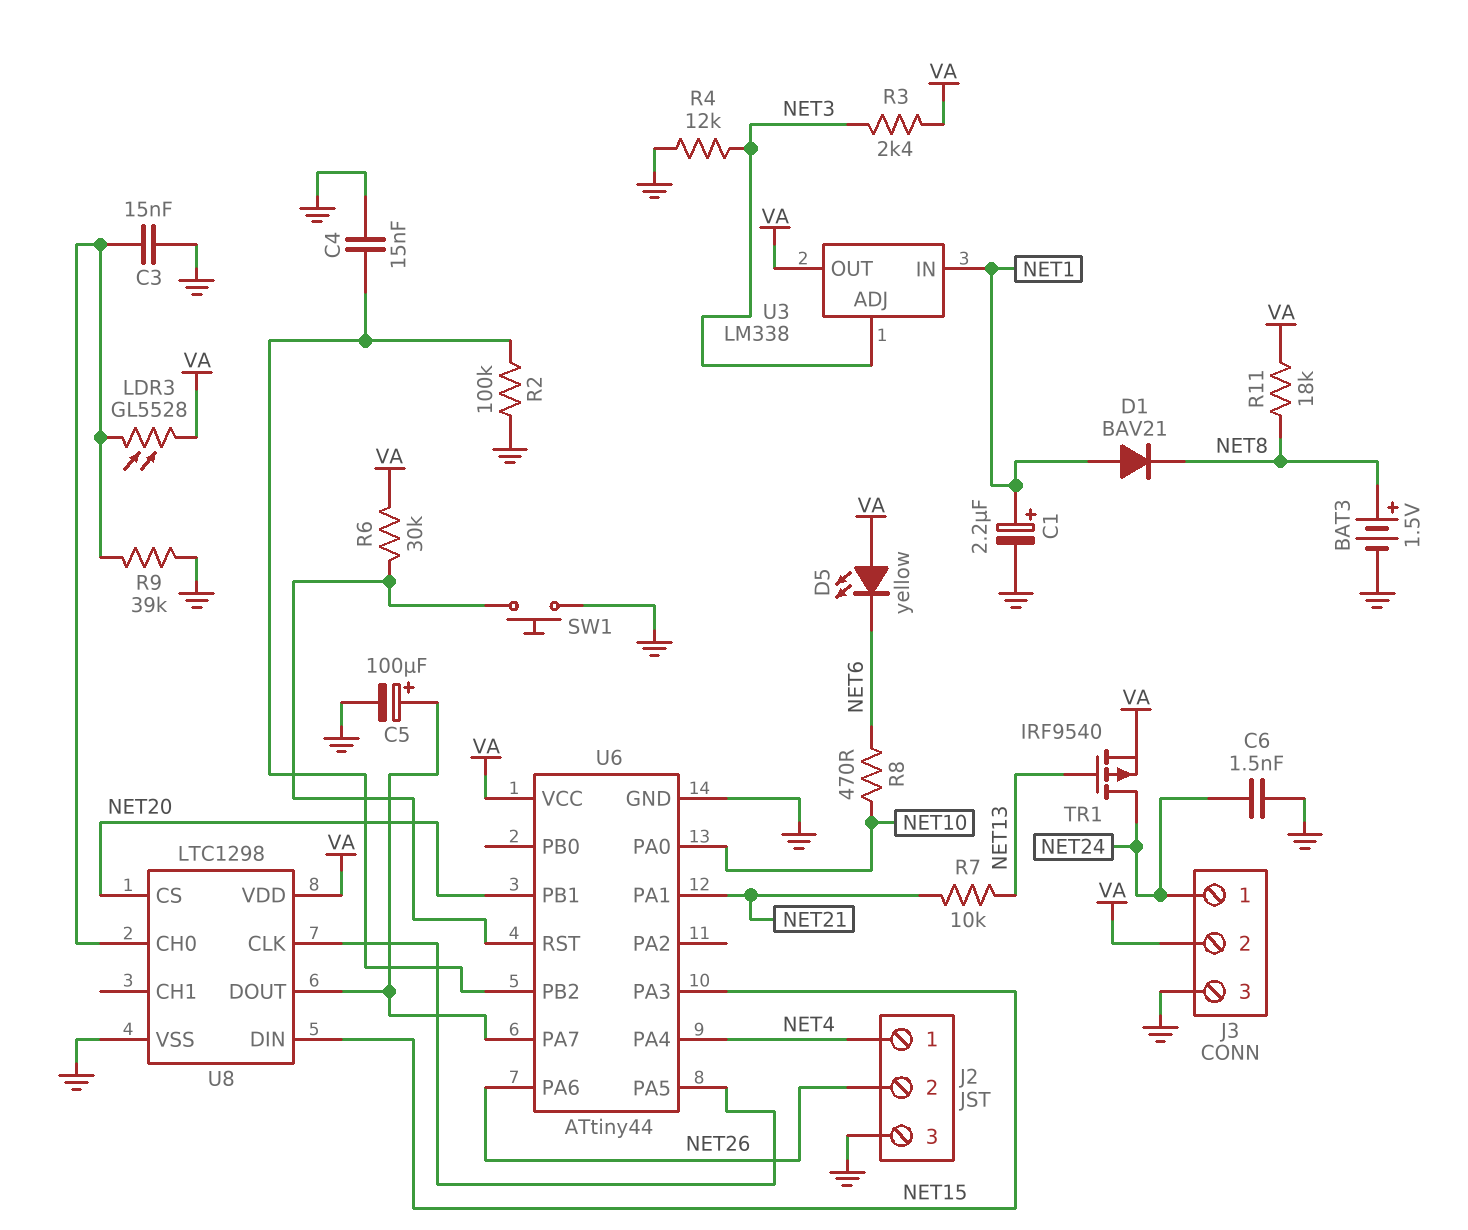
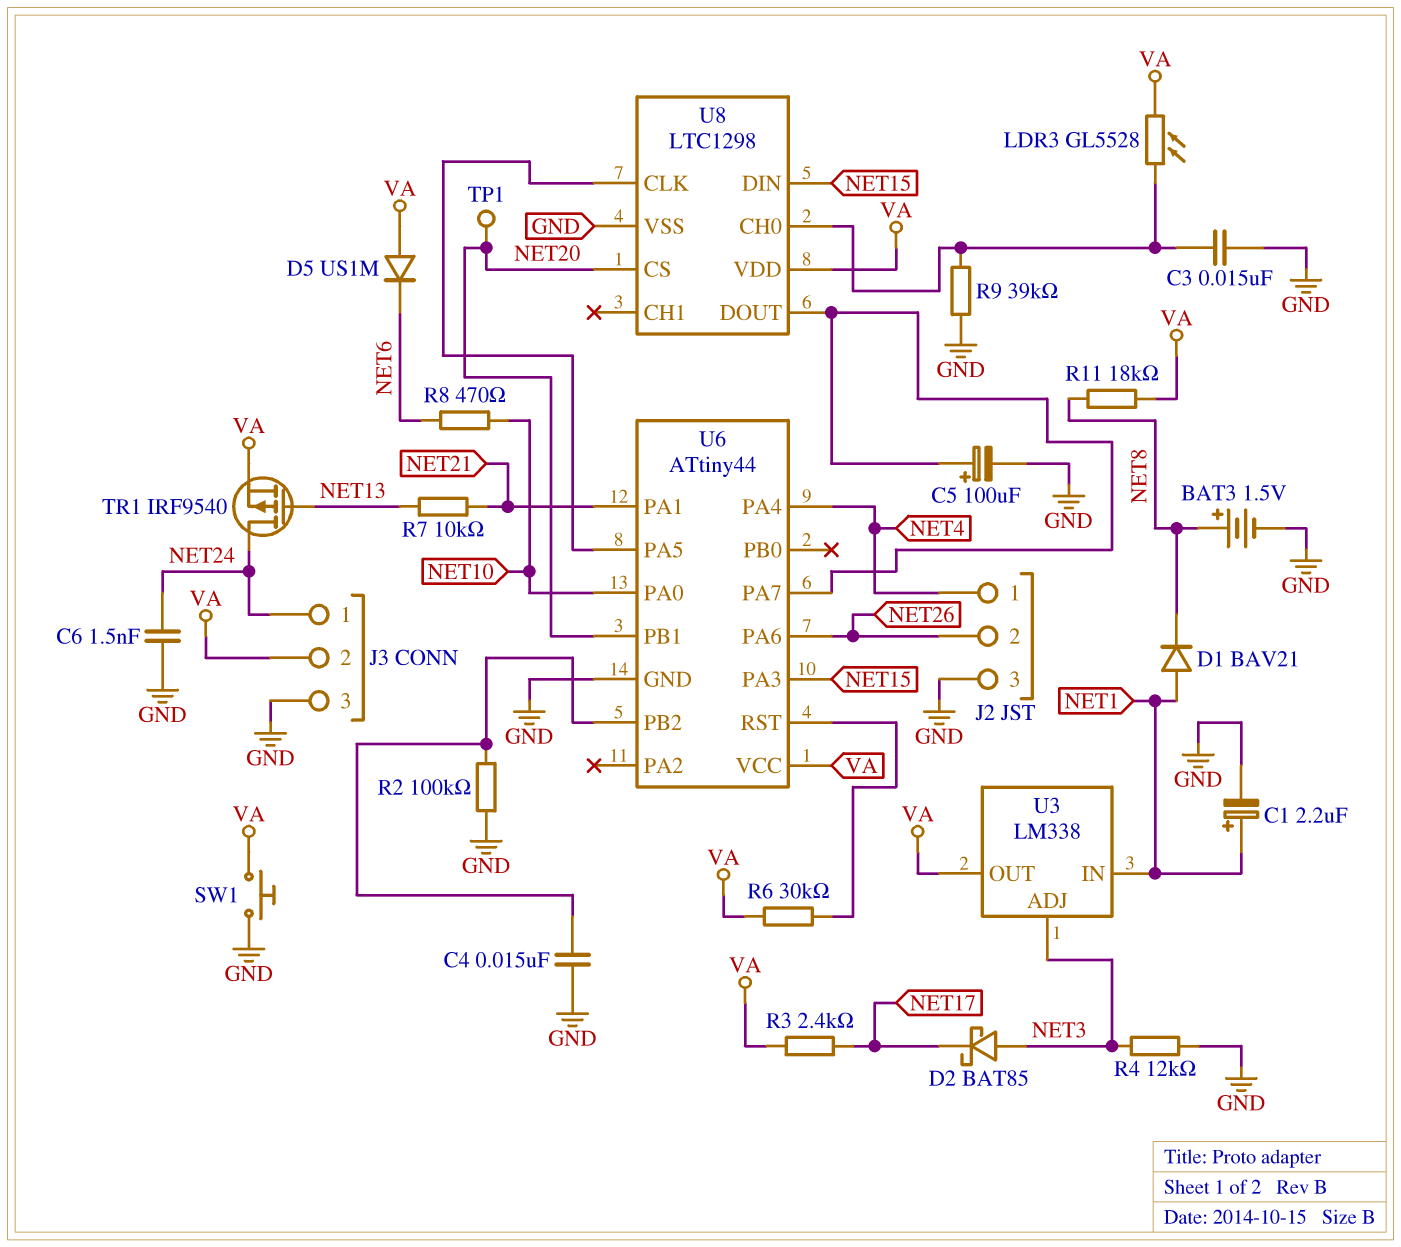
D2: none -> schottky BAT85 (A NET3, K NET17)
D5: LED yellow (A VA, K NET6) -> diode US1M (A VA, K NET6)
R3: 2.4k (NET3, VA) -> 2.4k (NET17, VA)
SW1: button (GND, U6/RST) -> button (GND, VA)
TP1: none -> test point (NET20)

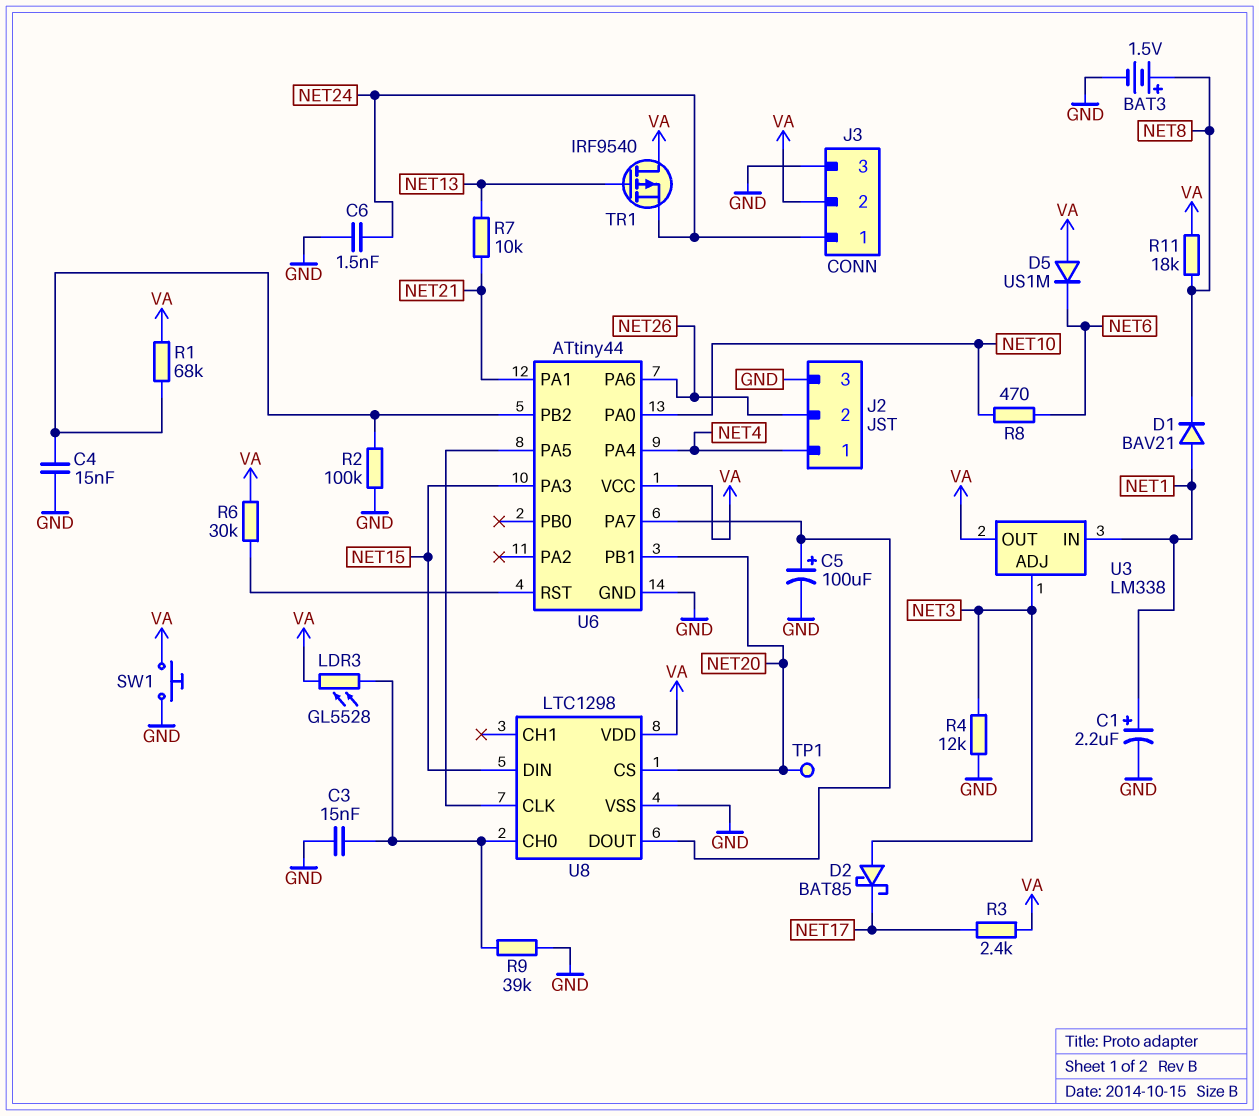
R1: none -> 68k (U6/PB2, VA)
TR1: PMOS IRF9540 (G NET13, D NET24, S VA) -> PMOS IRF9540 (G NET13, D VA, S NET24)

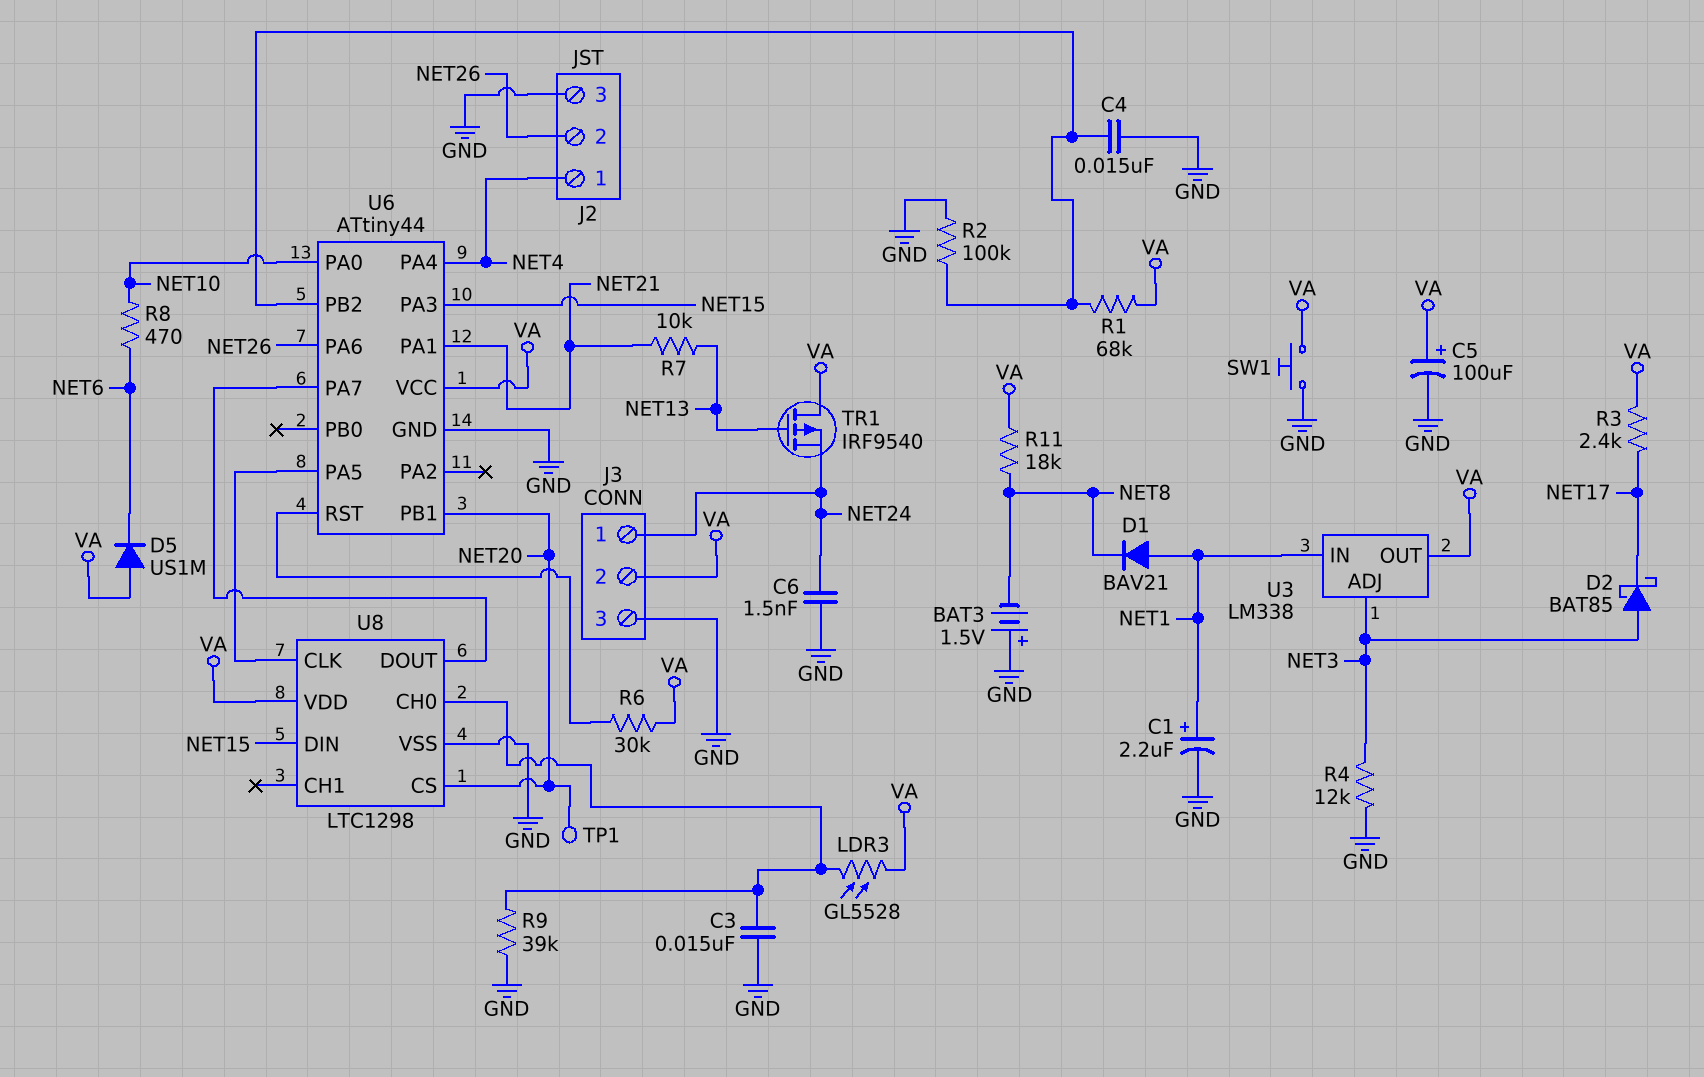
BAT3: 1.5V (plus NET8, minus GND) -> 1.5V (plus GND, minus NET8)
C5: 100uF (plus U6/PA7, minus GND) -> 100uF (plus VA, minus GND)

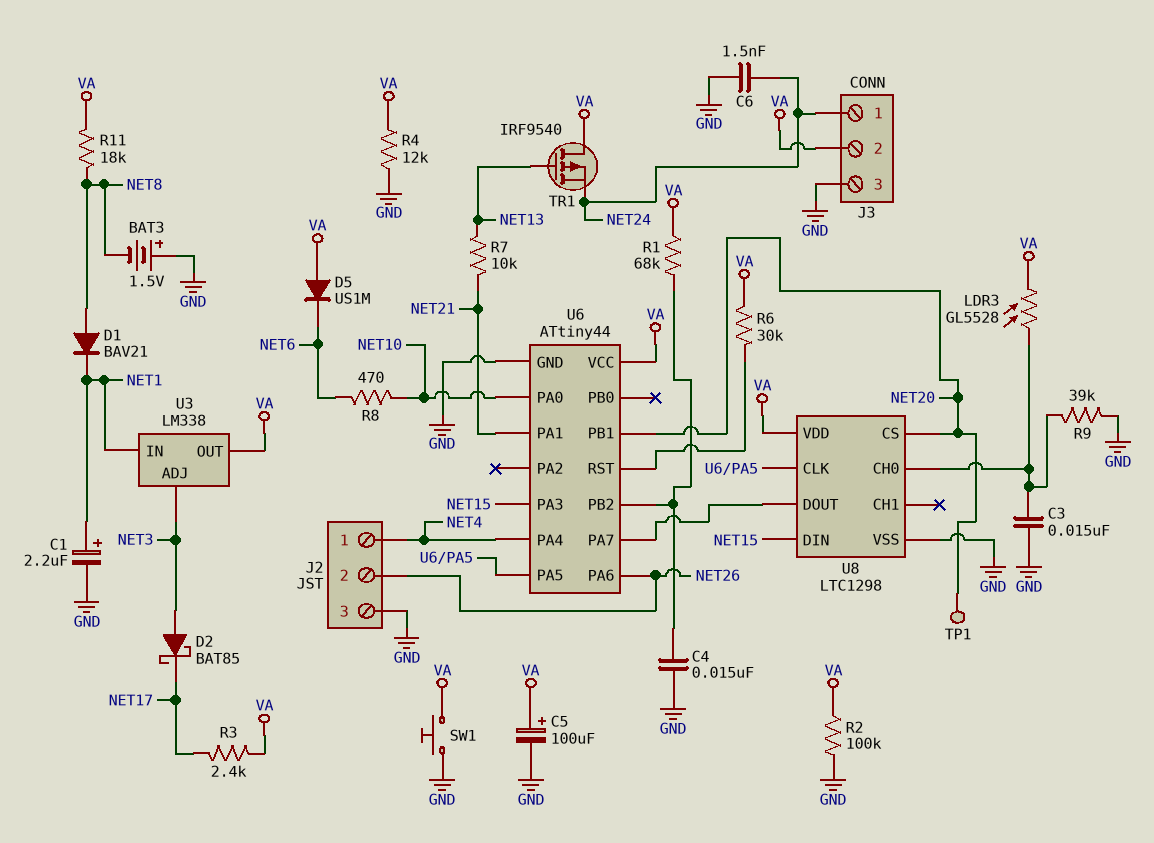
D1: diode BAV21 (A NET1, K NET8) -> diode BAV21 (A NET8, K NET1)
R2: 100k (GND, U6/PB2) -> 100k (GND, VA)
R4: 12k (GND, NET3) -> 12k (GND, VA)

